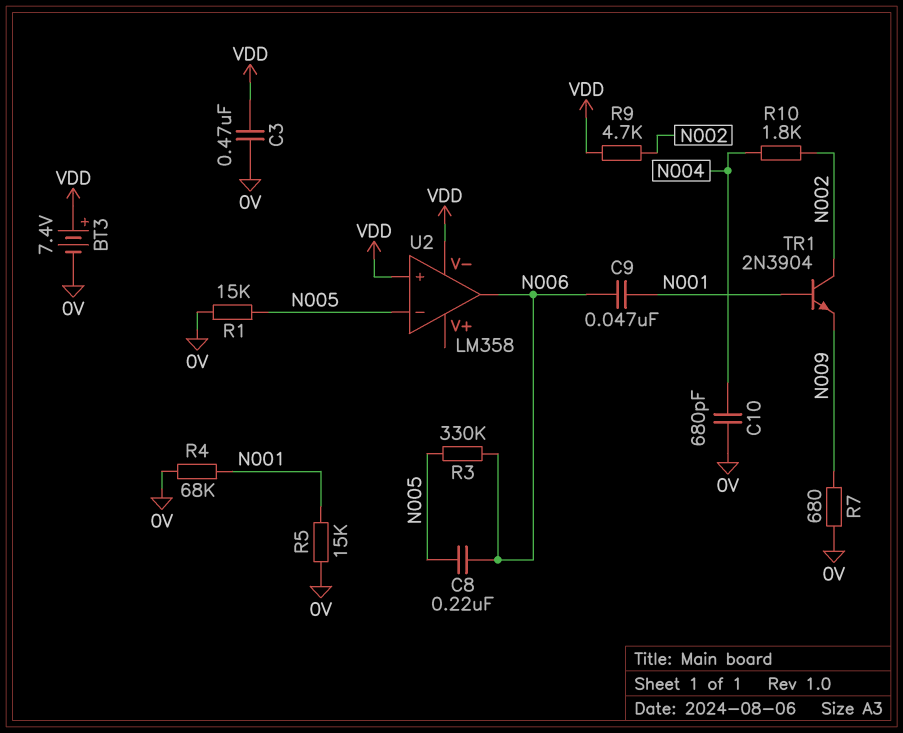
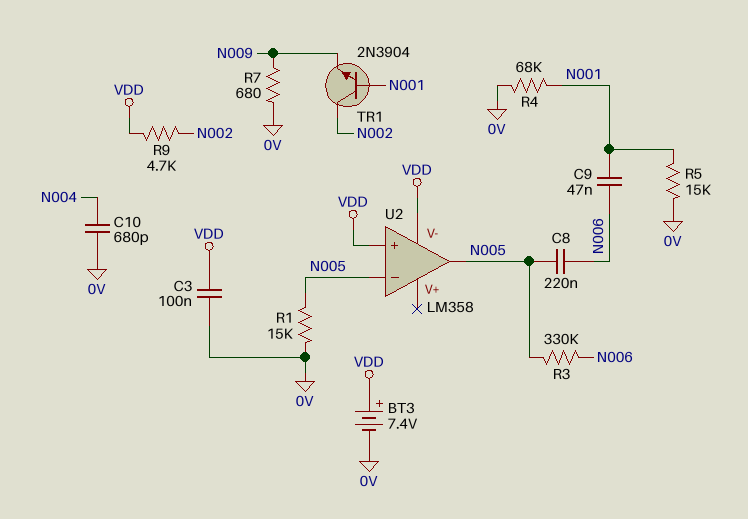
C3: 470nF (0V, VDD) -> 100nF (0V, VDD)
R10: 1.8k (N002, N004) -> none
U2 pin out: N006 -> N005

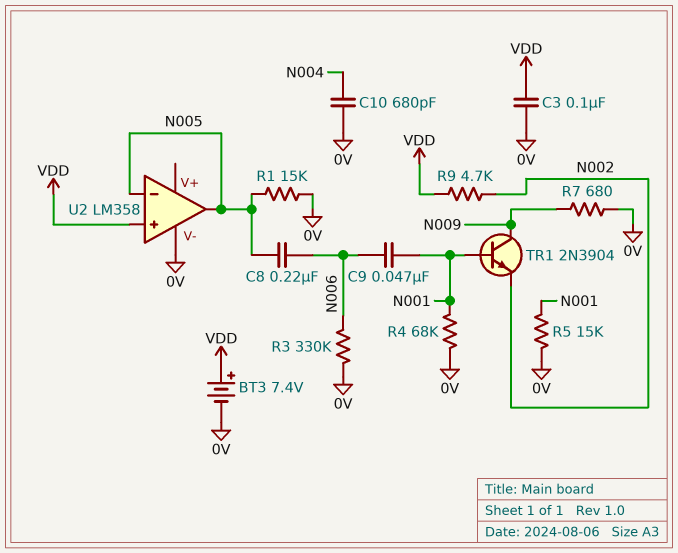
R3: 330k (N005, N006) -> 330k (0V, N006)
TR1: NPN 2N3904 (B N001, C N002, E N009) -> NPN 2N3904 (B N001, C N009, E N002)
U2 pin V-: VDD -> 0V

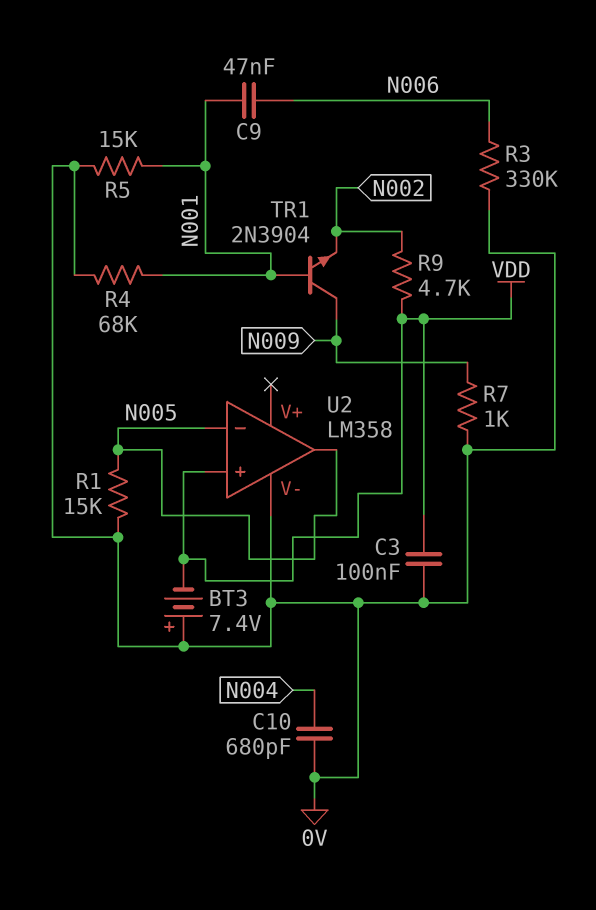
BT3: 7.4V (plus VDD, minus 0V) -> 7.4V (plus 0V, minus VDD)
C8: 220nF (N005, N006) -> none
R7: 680 (0V, N009) -> 1k (0V, N009)

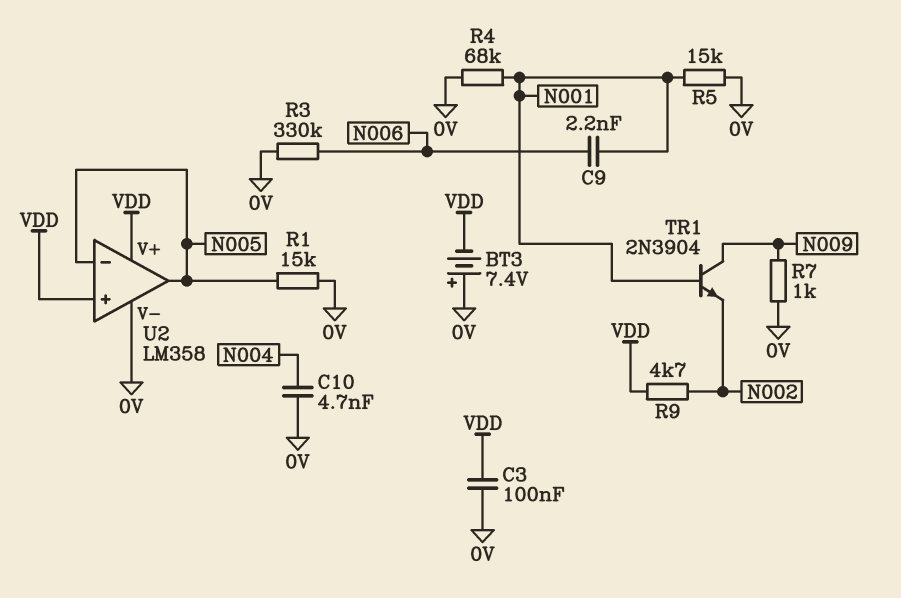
C9: 47nF (N001, N006) -> 2.2nF (N001, N006)
C10: 680pF (0V, N004) -> 4.7nF (0V, N004)
U2 pin V+: none -> VDD

